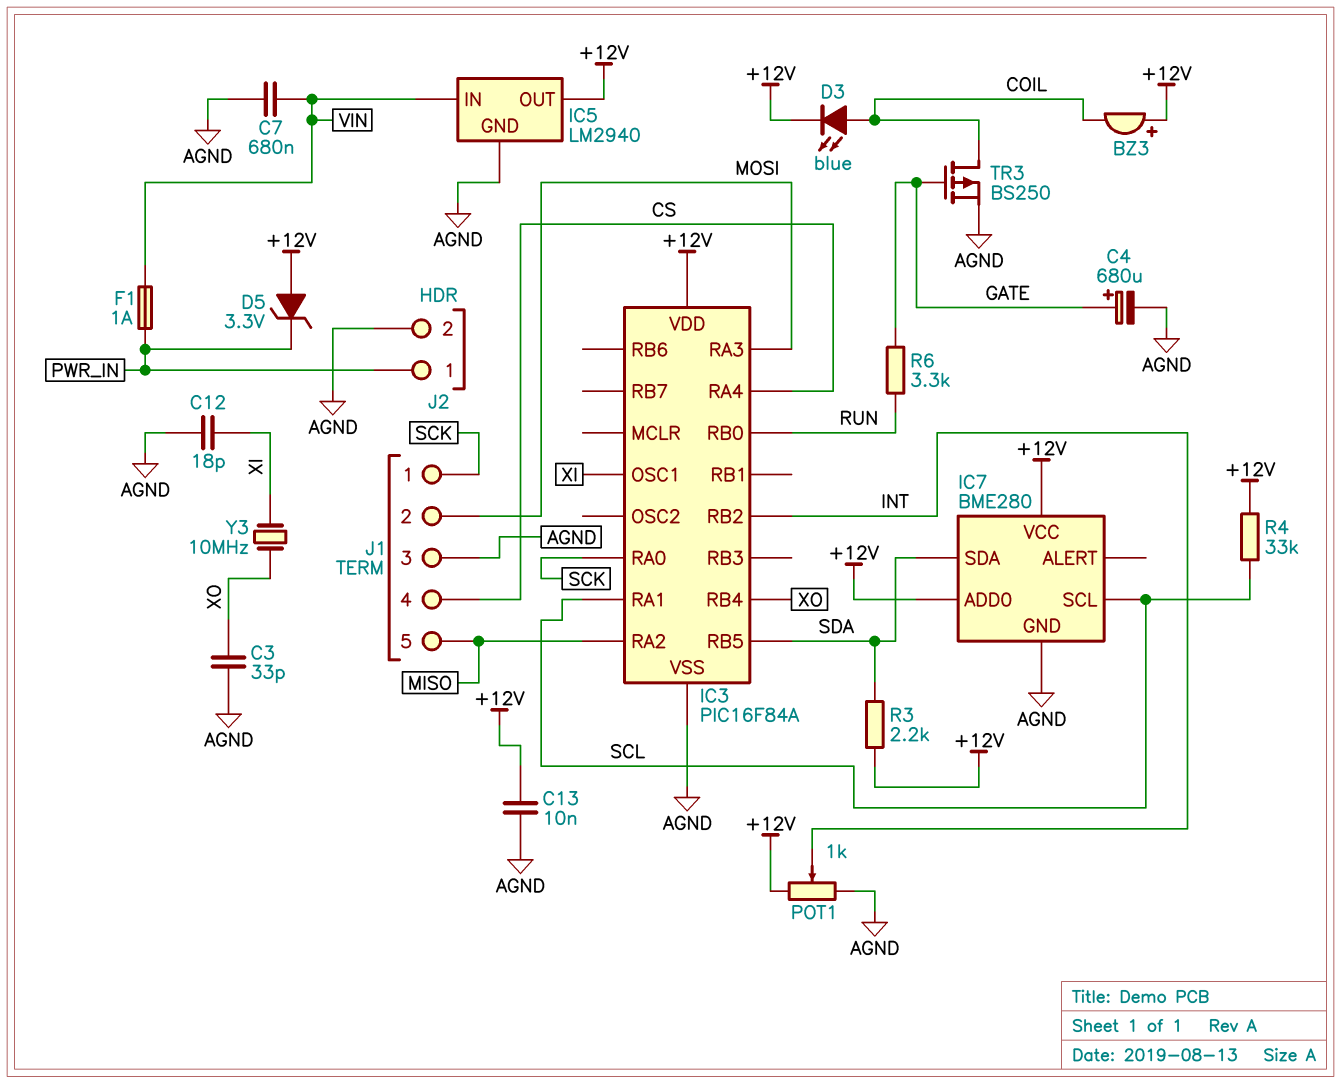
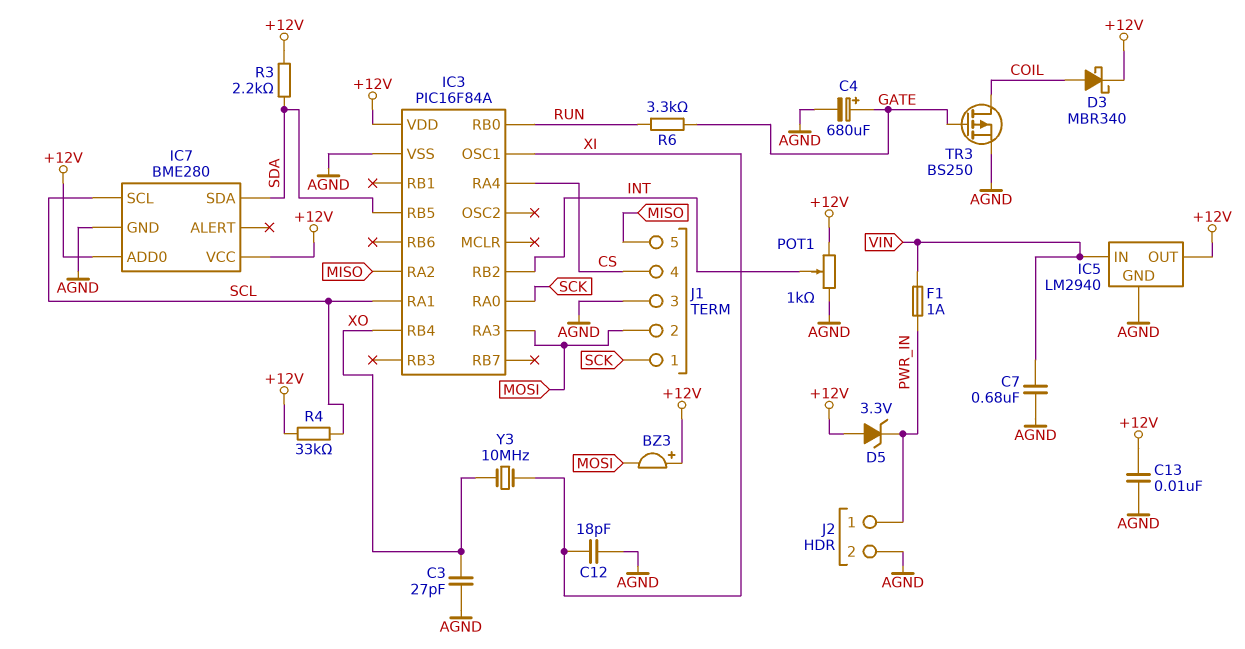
BZ3: buzzer (plus +12V, minus COIL) -> buzzer (plus +12V, minus MOSI)
C3: 33pF (AGND, XO) -> 27pF (AGND, XO)
D3: LED blue (A COIL, K +12V) -> schottky MBR340 (A COIL, K +12V)

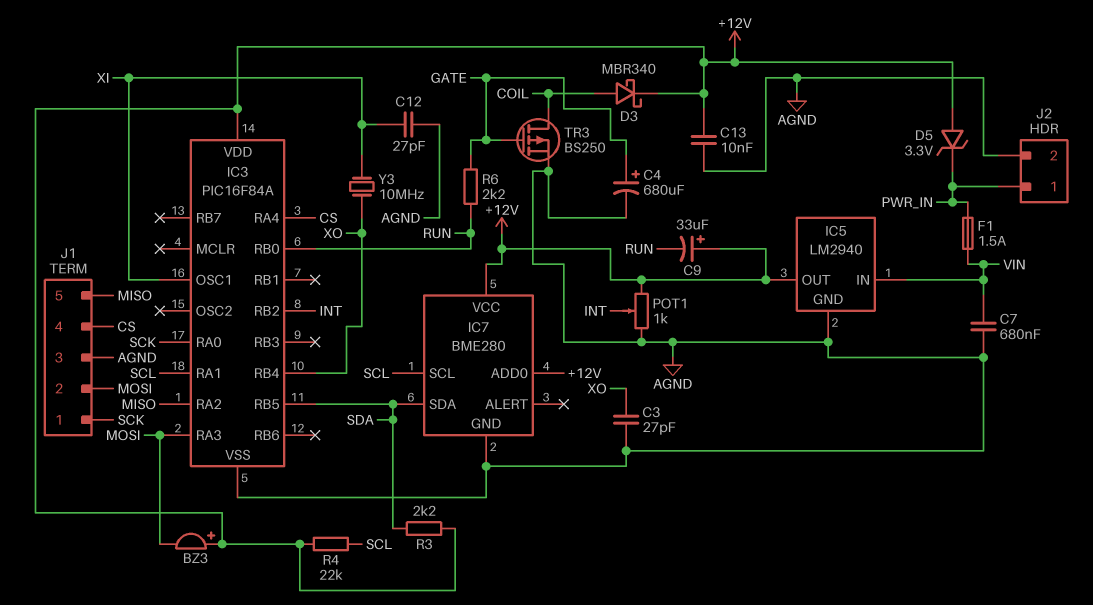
C9: none -> 33uF (plus +12V, minus RUN)
C12: 18pF (AGND, XI) -> 27pF (AGND, XI)
F1: 1A (PWR_IN, VIN) -> 1.5A (PWR_IN, VIN)
R4: 33k (+12V, SCL) -> 22k (+12V, SCL)
R6: 3.3k (GATE, RUN) -> 2.2k (GATE, RUN)

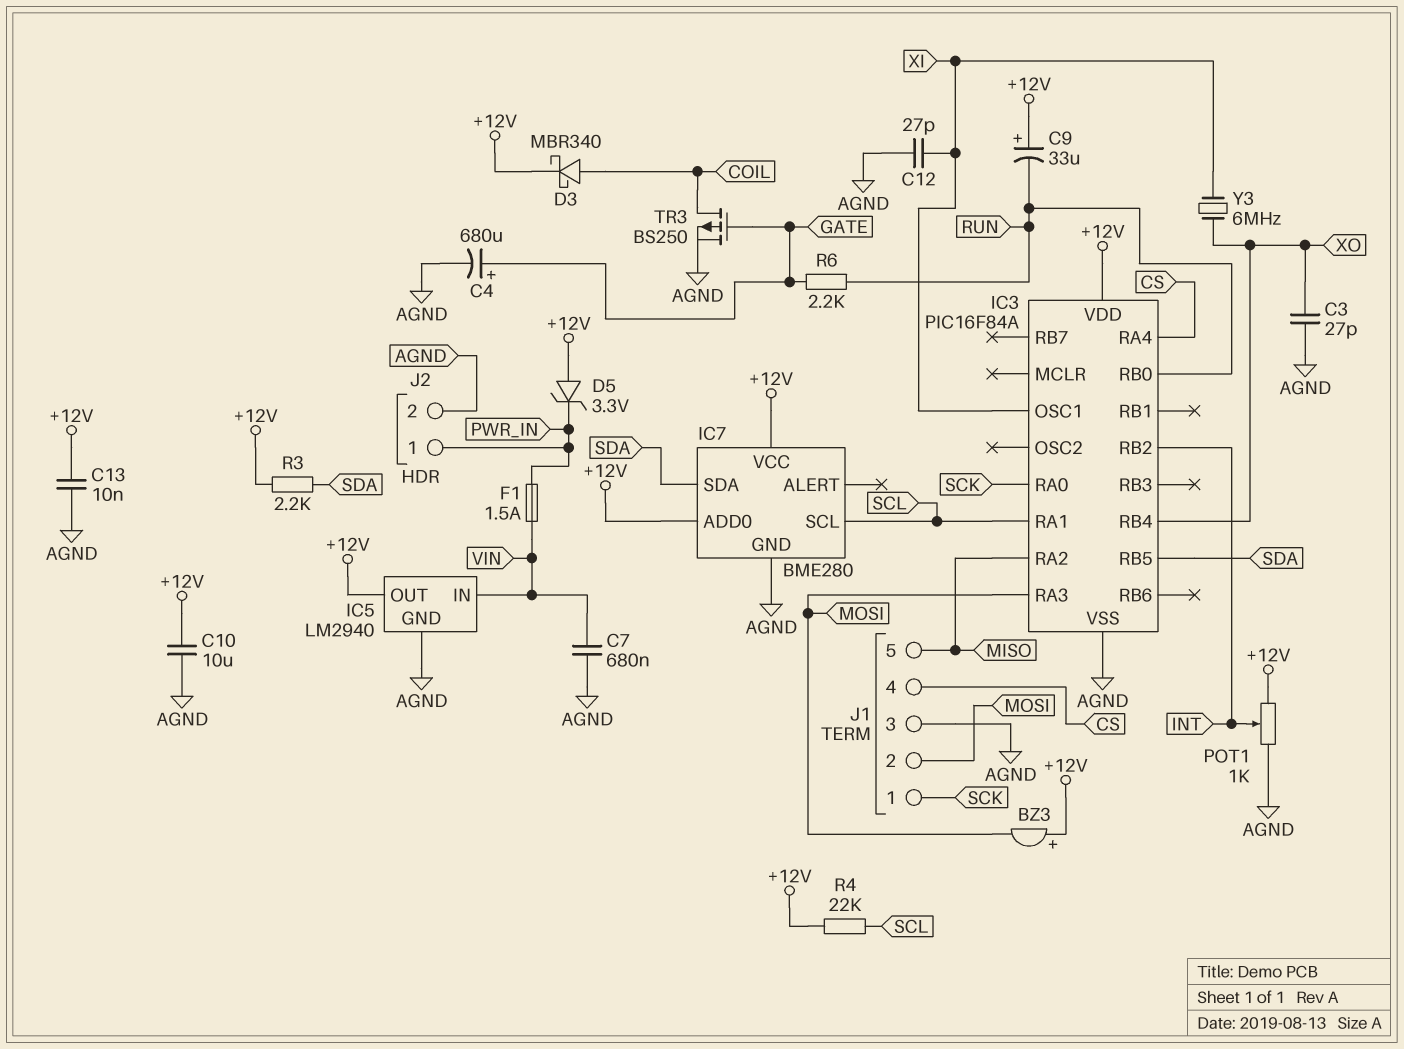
C10: none -> 10uF (+12V, AGND)
Y3: 10MHz (XI, XO) -> 6MHz (XI, XO)

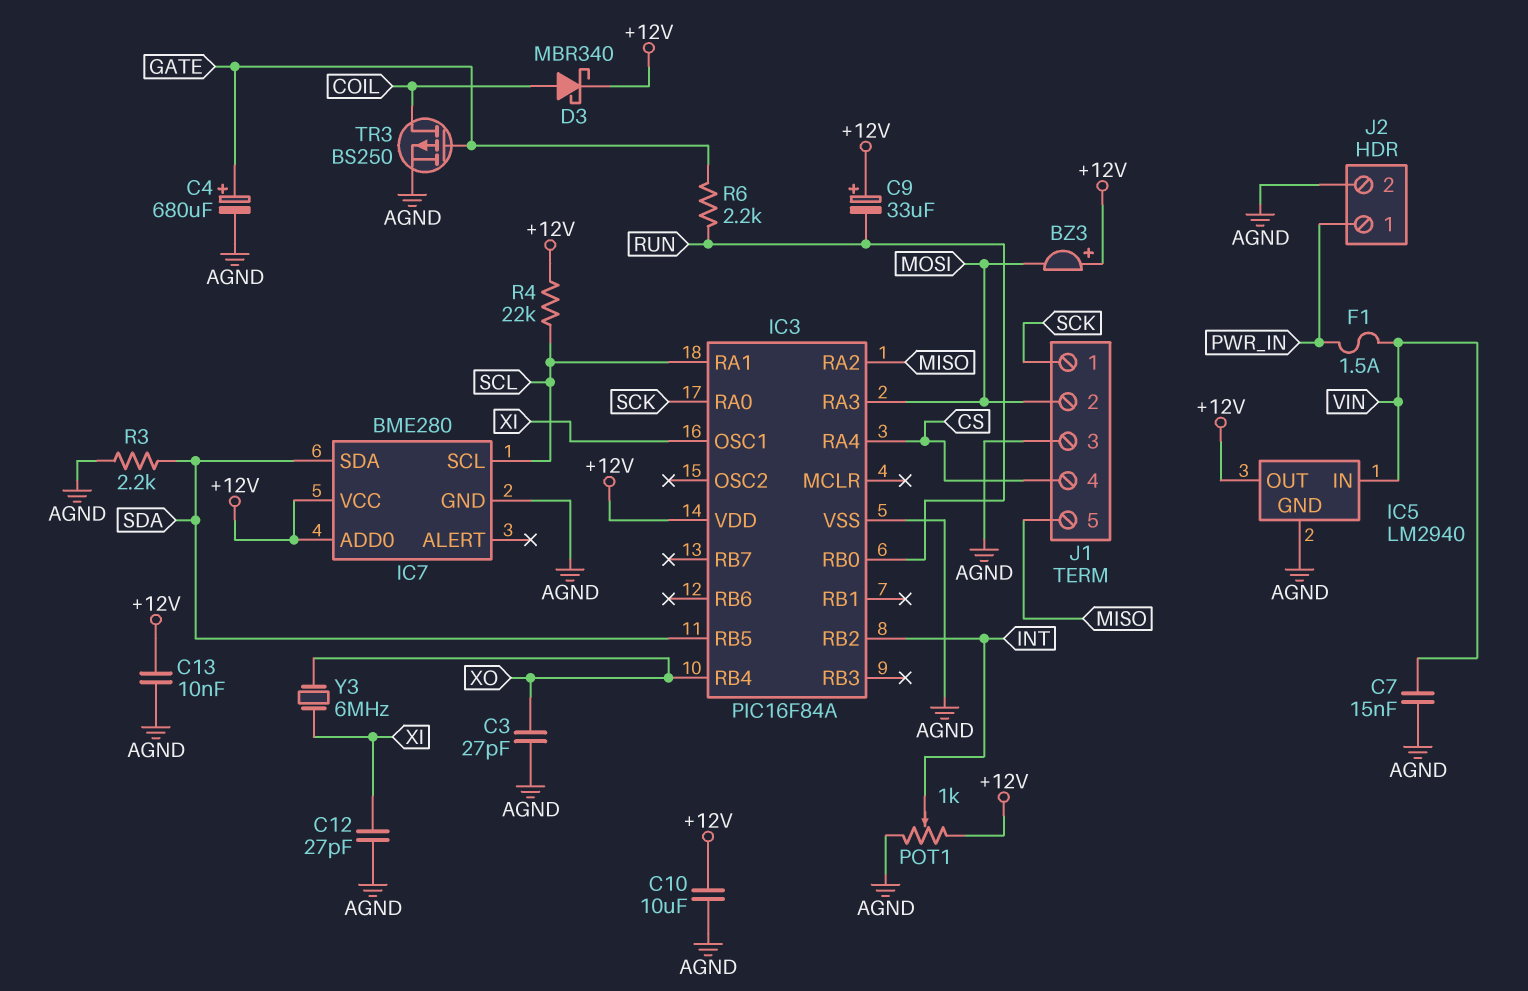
C7: 680nF (AGND, VIN) -> 15nF (AGND, VIN)
D5: zener 3.3V (A +12V, K PWR_IN) -> none
R3: 2.2k (+12V, SDA) -> 2.2k (AGND, SDA)

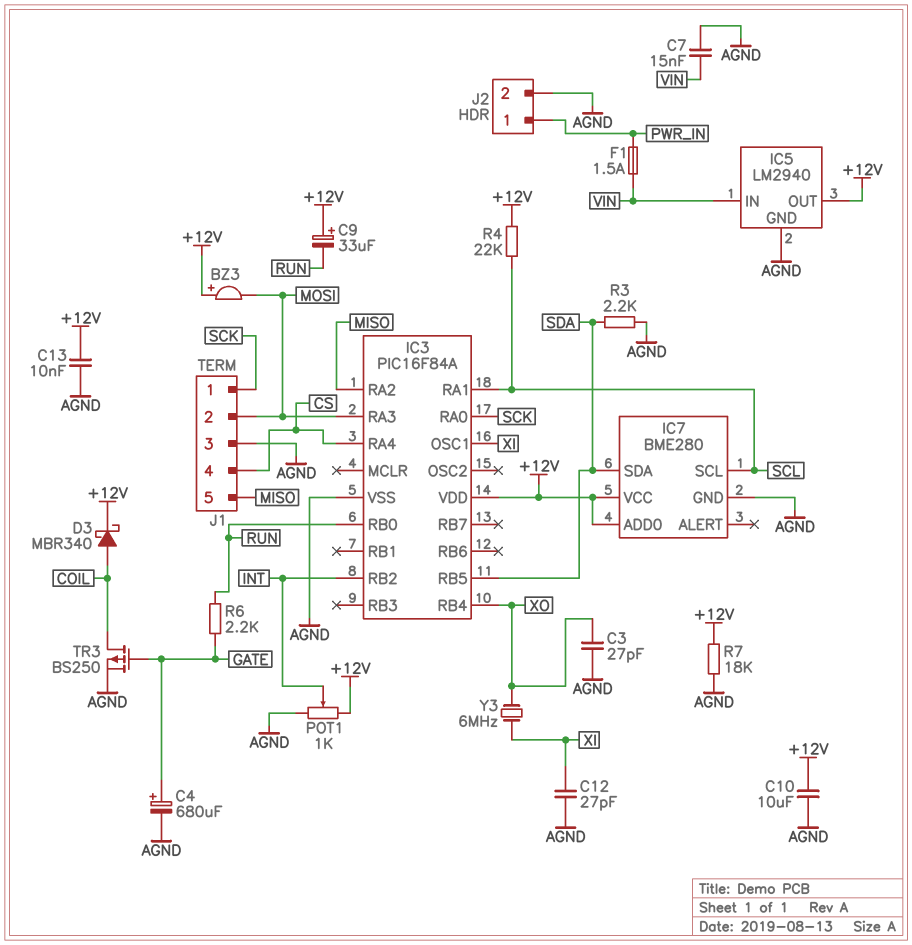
R7: none -> 18k (+12V, AGND)

